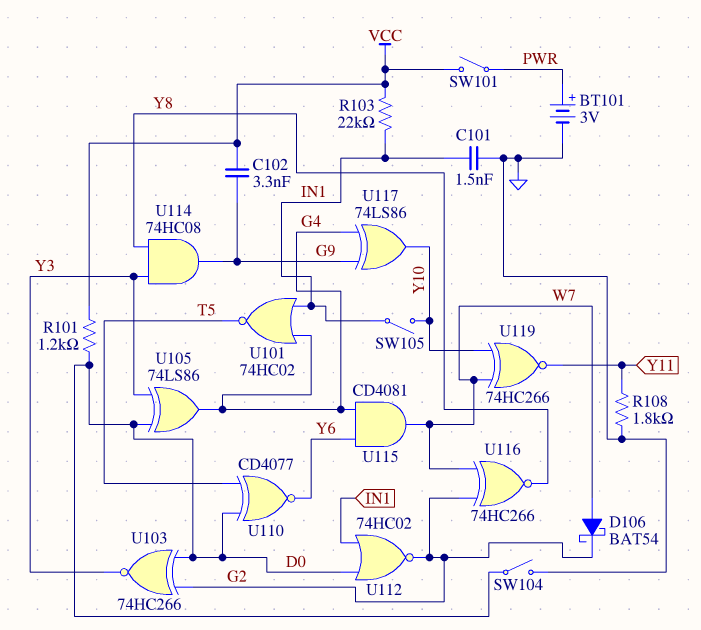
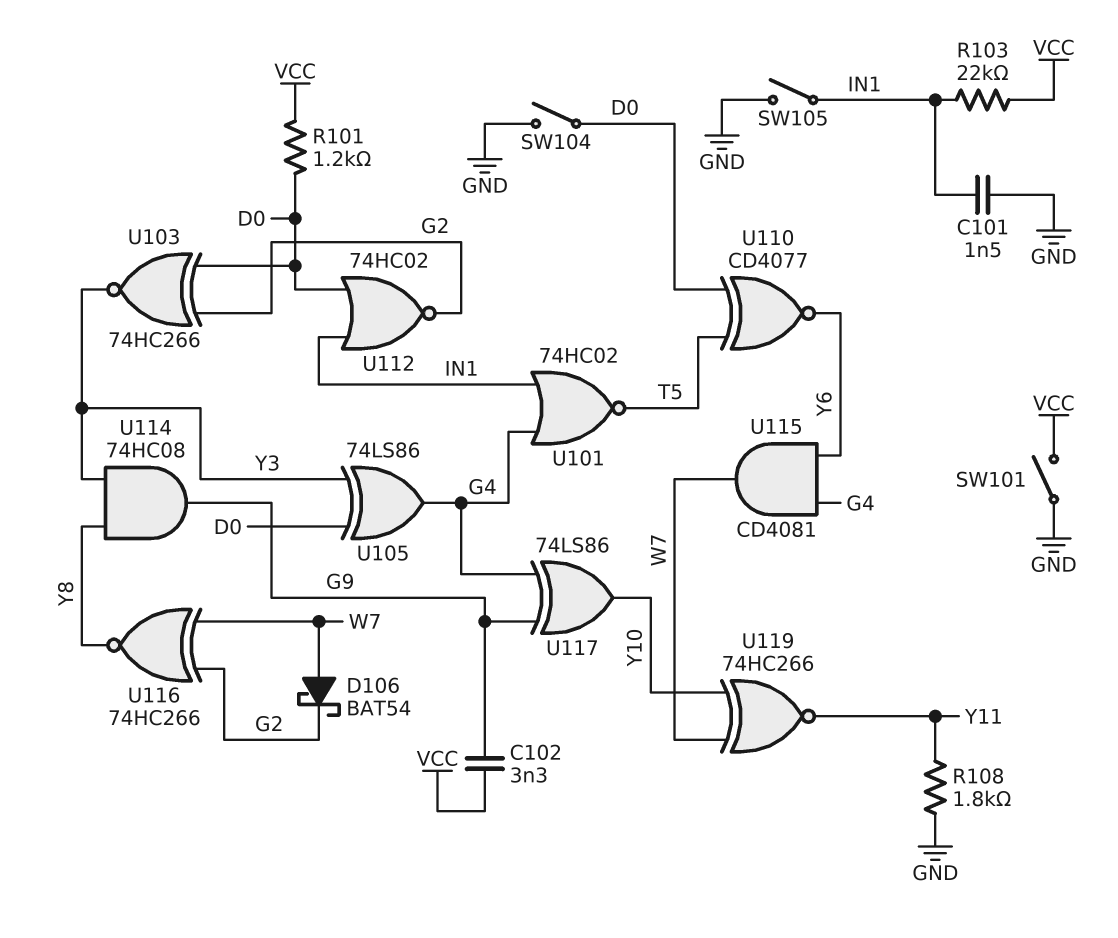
BT101: 3V (plus PWR, minus GND) -> none
SW101: switch (PWR, VCC) -> switch (GND, VCC)
SW105: switch (IN1, Y10) -> switch (GND, IN1)

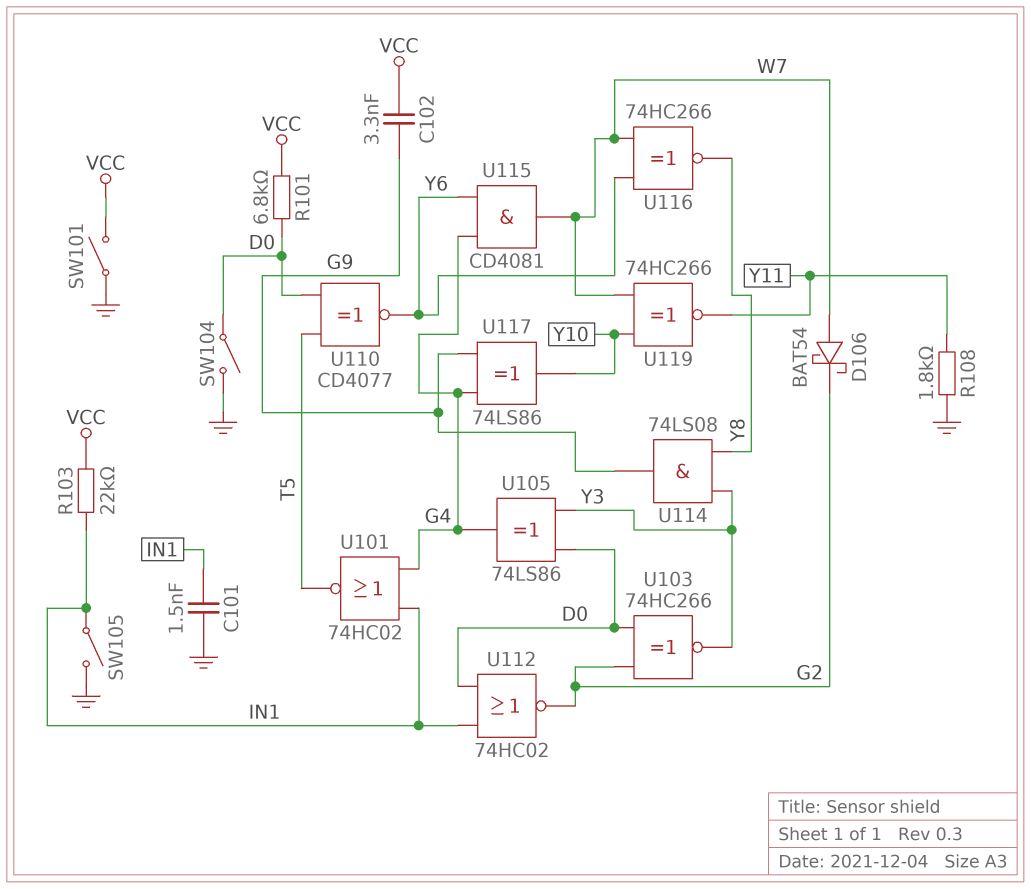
R101: 1.2k (D0, VCC) -> 6.8k (D0, VCC)
U114: AND 74HC08 (in Y3, in Y8, out G9) -> AND 74LS08 (in Y3, in Y8, out G9)
U116: XNOR 74HC266 (in G2, in W7, out Y8) -> XNOR 74HC266 (in W7, in Y6, out Y8)

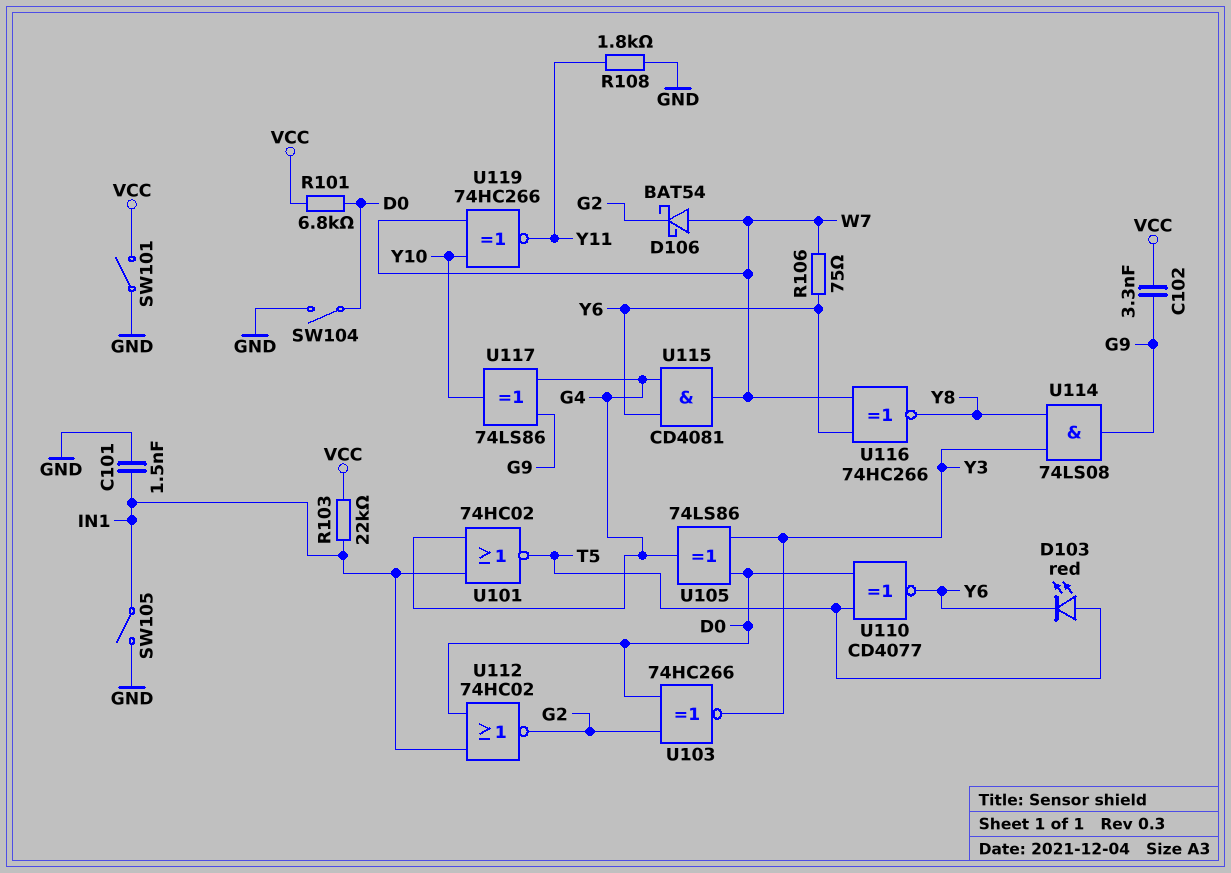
D103: none -> LED red (A T5, K Y6)
R106: none -> 75 (W7, Y6)

